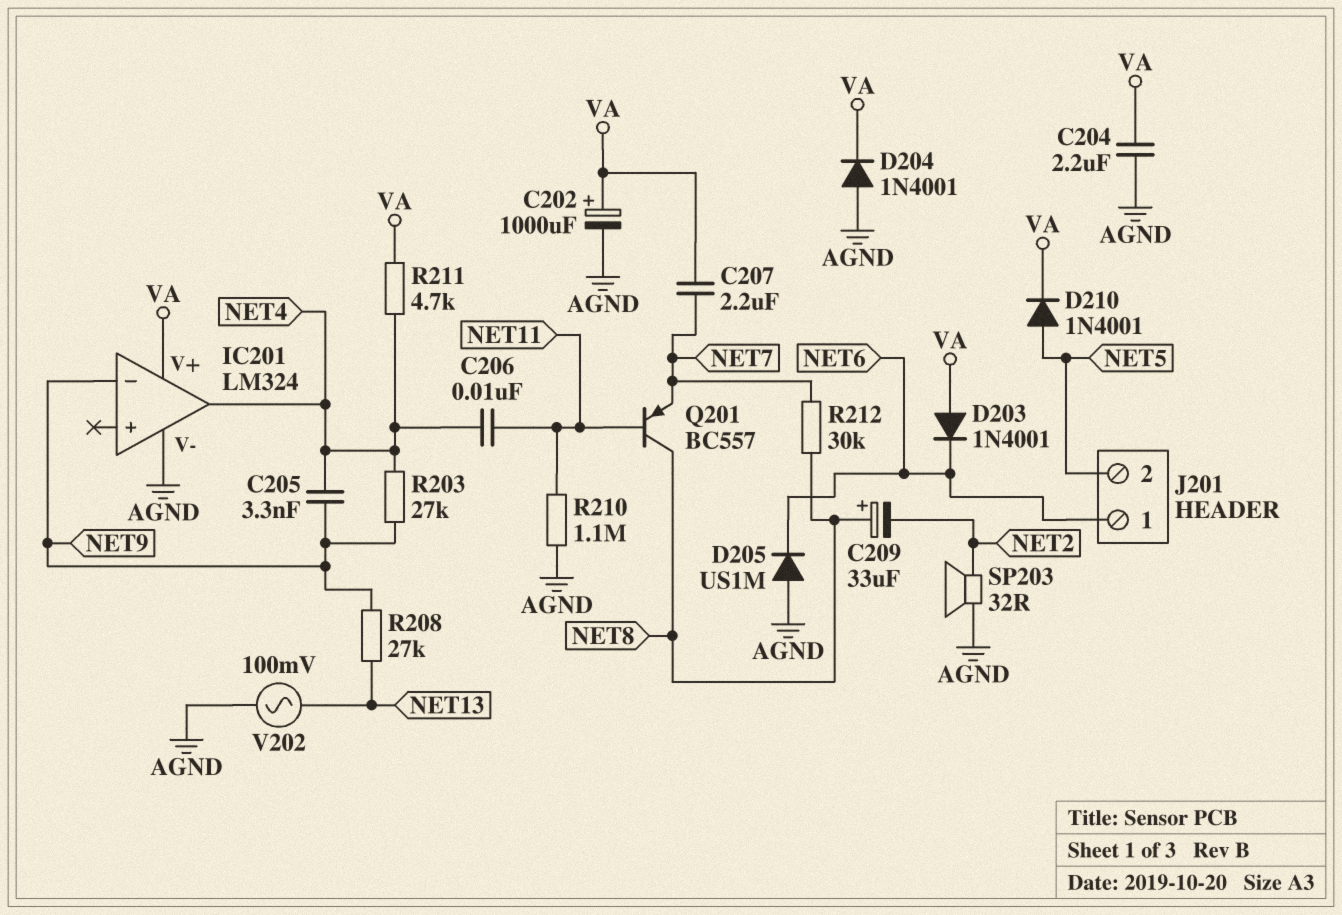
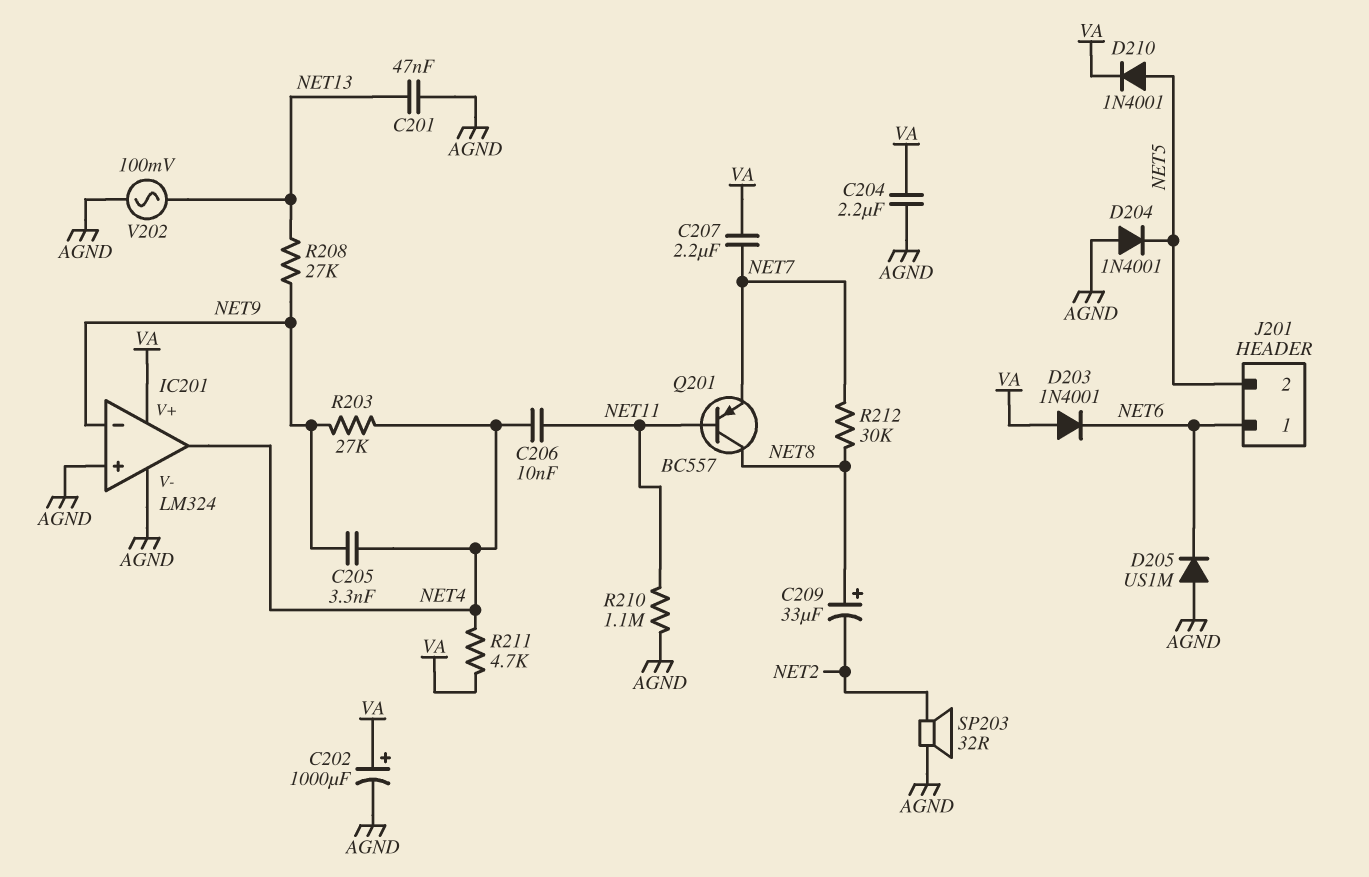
C201: none -> 47nF (AGND, NET13)
D204: diode 1N4001 (A AGND, K VA) -> diode 1N4001 (A AGND, K NET5)
IC201 pin in+: none -> AGND

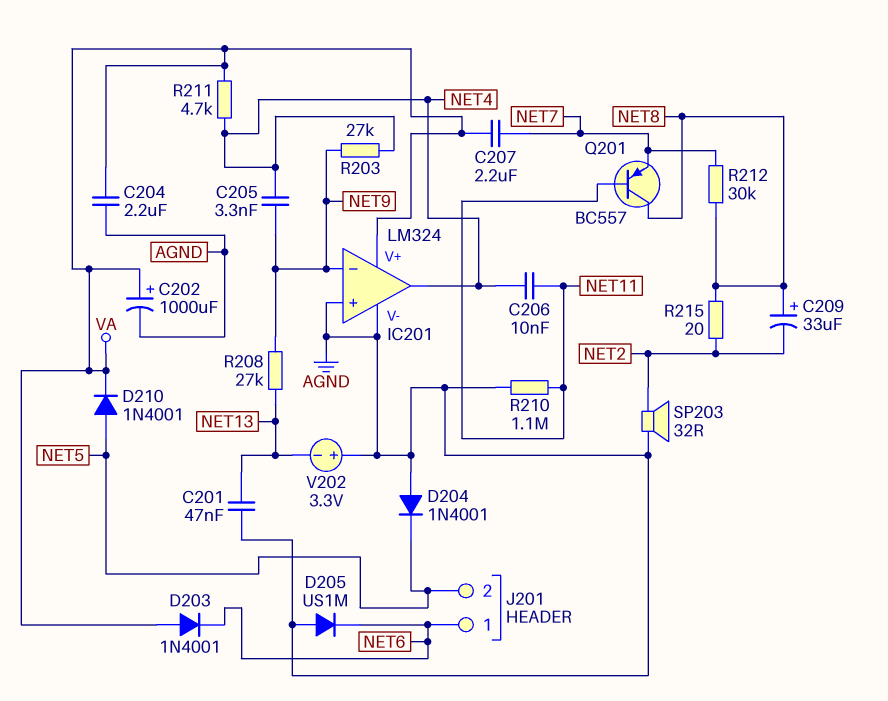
R215: none -> 20 (NET2, NET8)
V202: AC 100mV (AGND, NET13) -> 3.3V (plus AGND, minus NET13)

